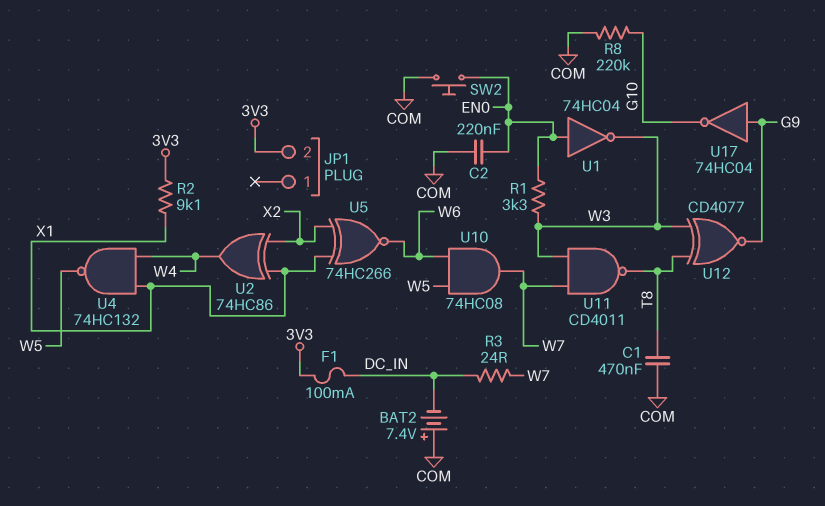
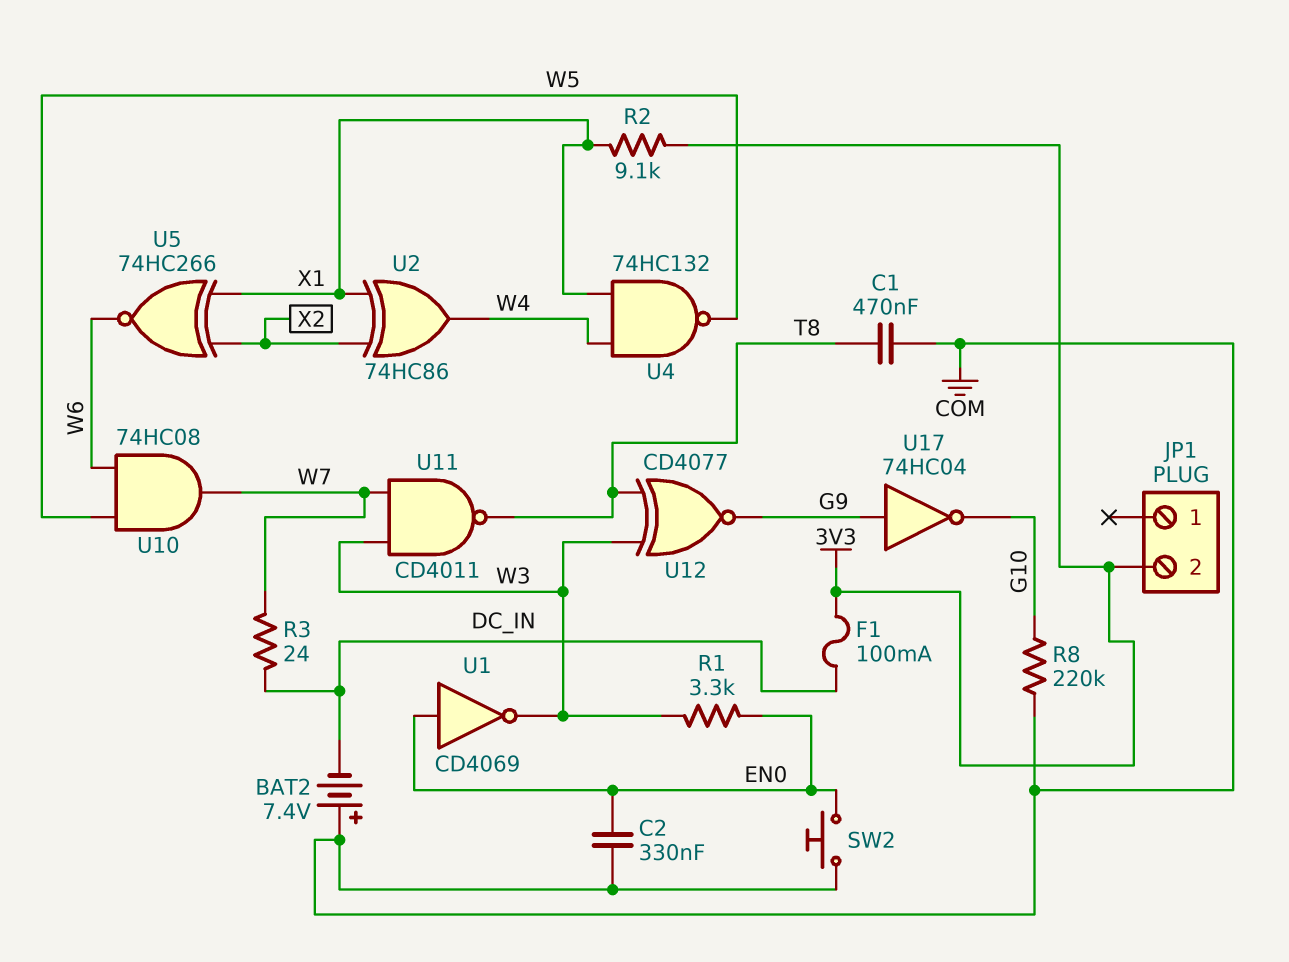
C2: 220nF (COM, EN0) -> 330nF (COM, EN0)
U1: NOT 74HC04 (in EN0, out W3) -> NOT CD4069 (in EN0, out W3)

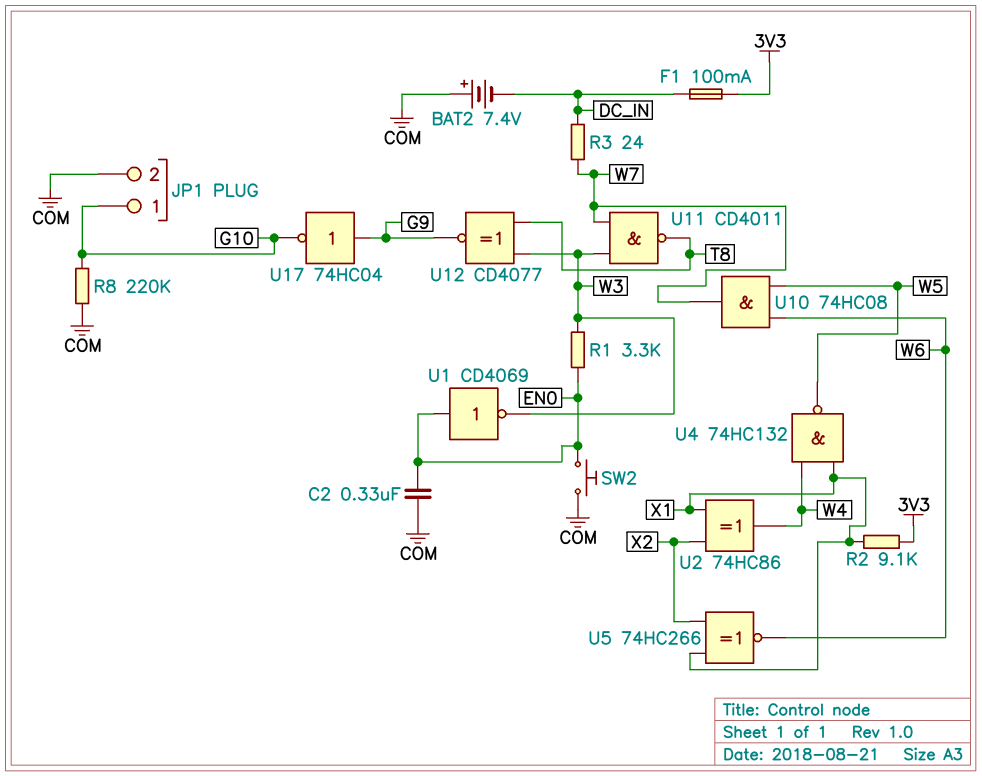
C1: 470nF (COM, T8) -> none
JP1 pin 1: none -> G10
JP1 pin 2: 3V3 -> COM

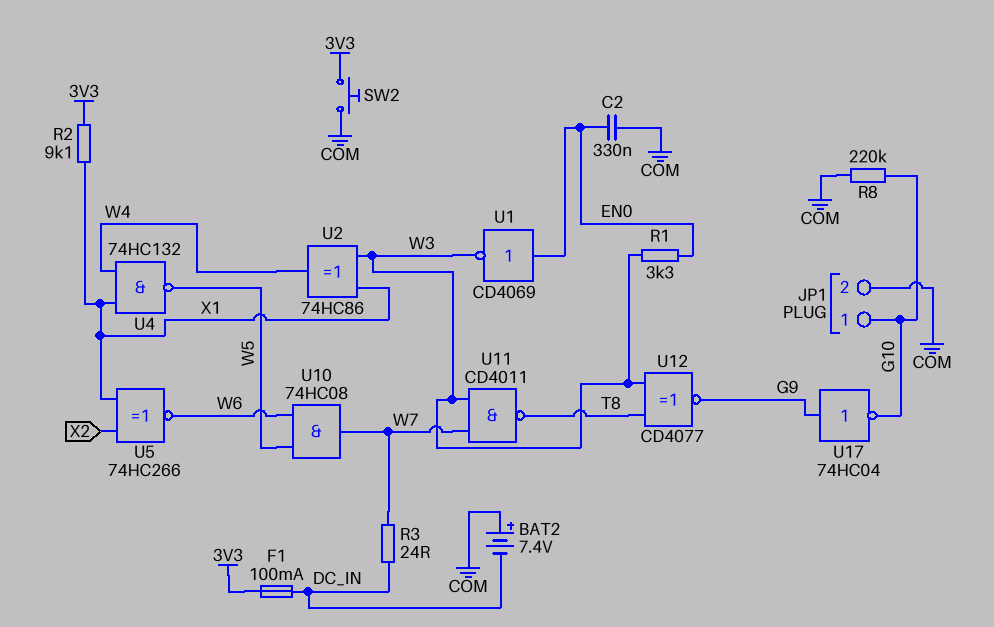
SW2: button (COM, EN0) -> button (3V3, COM)
U2: XOR 74HC86 (in X1, in X2, out W4) -> XOR 74HC86 (in W3, in X1, out W4)

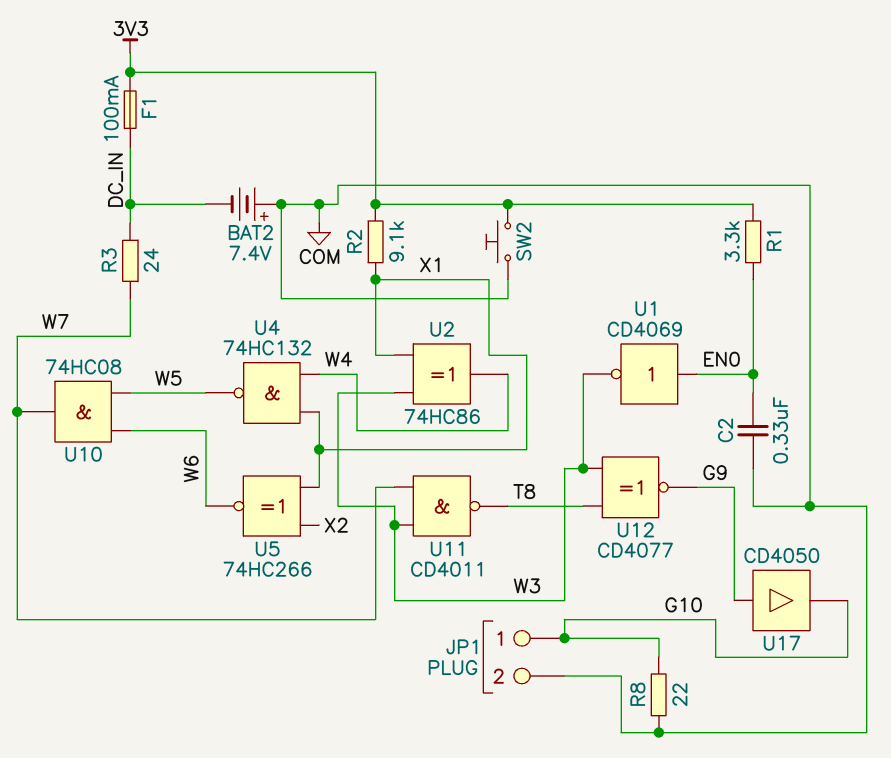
R1: 3.3k (EN0, W3) -> 3.3k (3V3, EN0)
R8: 220k (COM, G10) -> 22 (COM, G10)
U17: NOT 74HC04 (in G9, out G10) -> buffer CD4050 (in G9, out G10)

